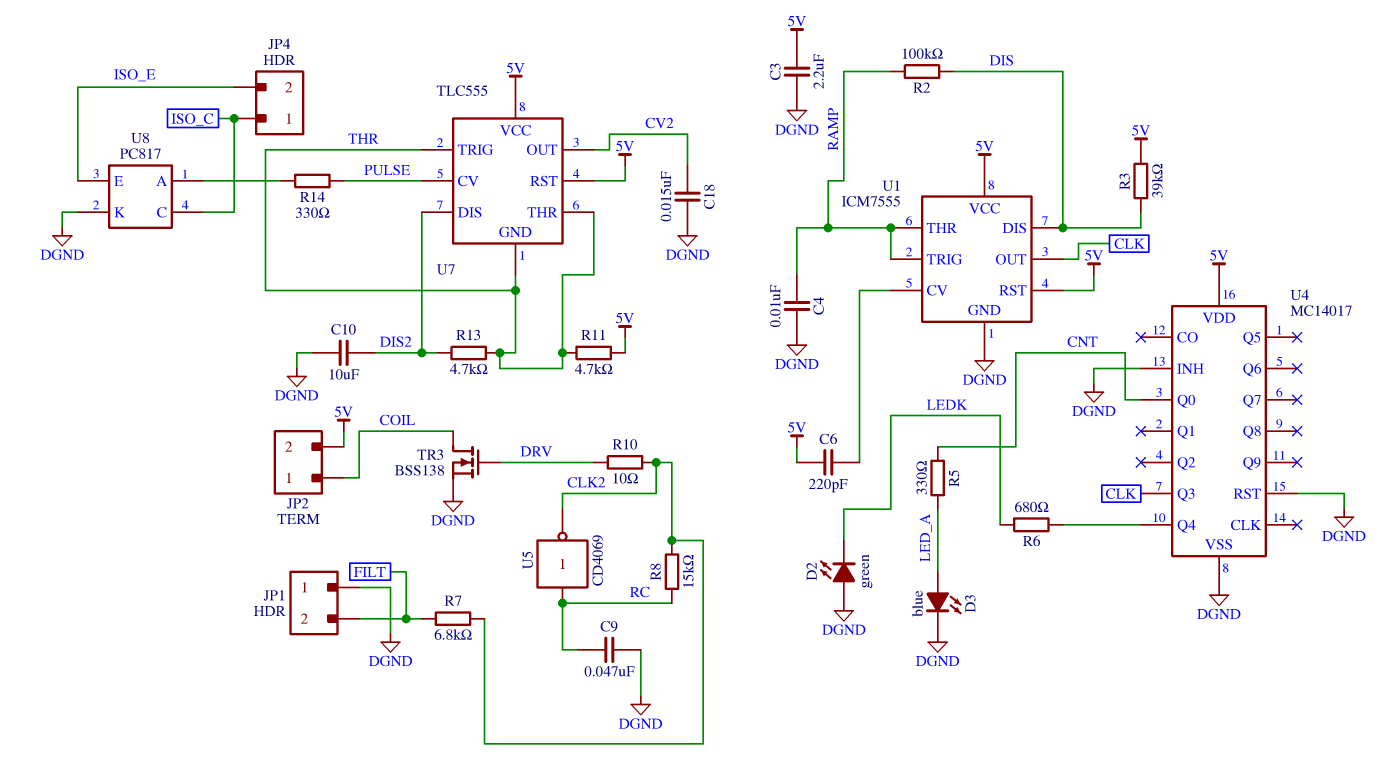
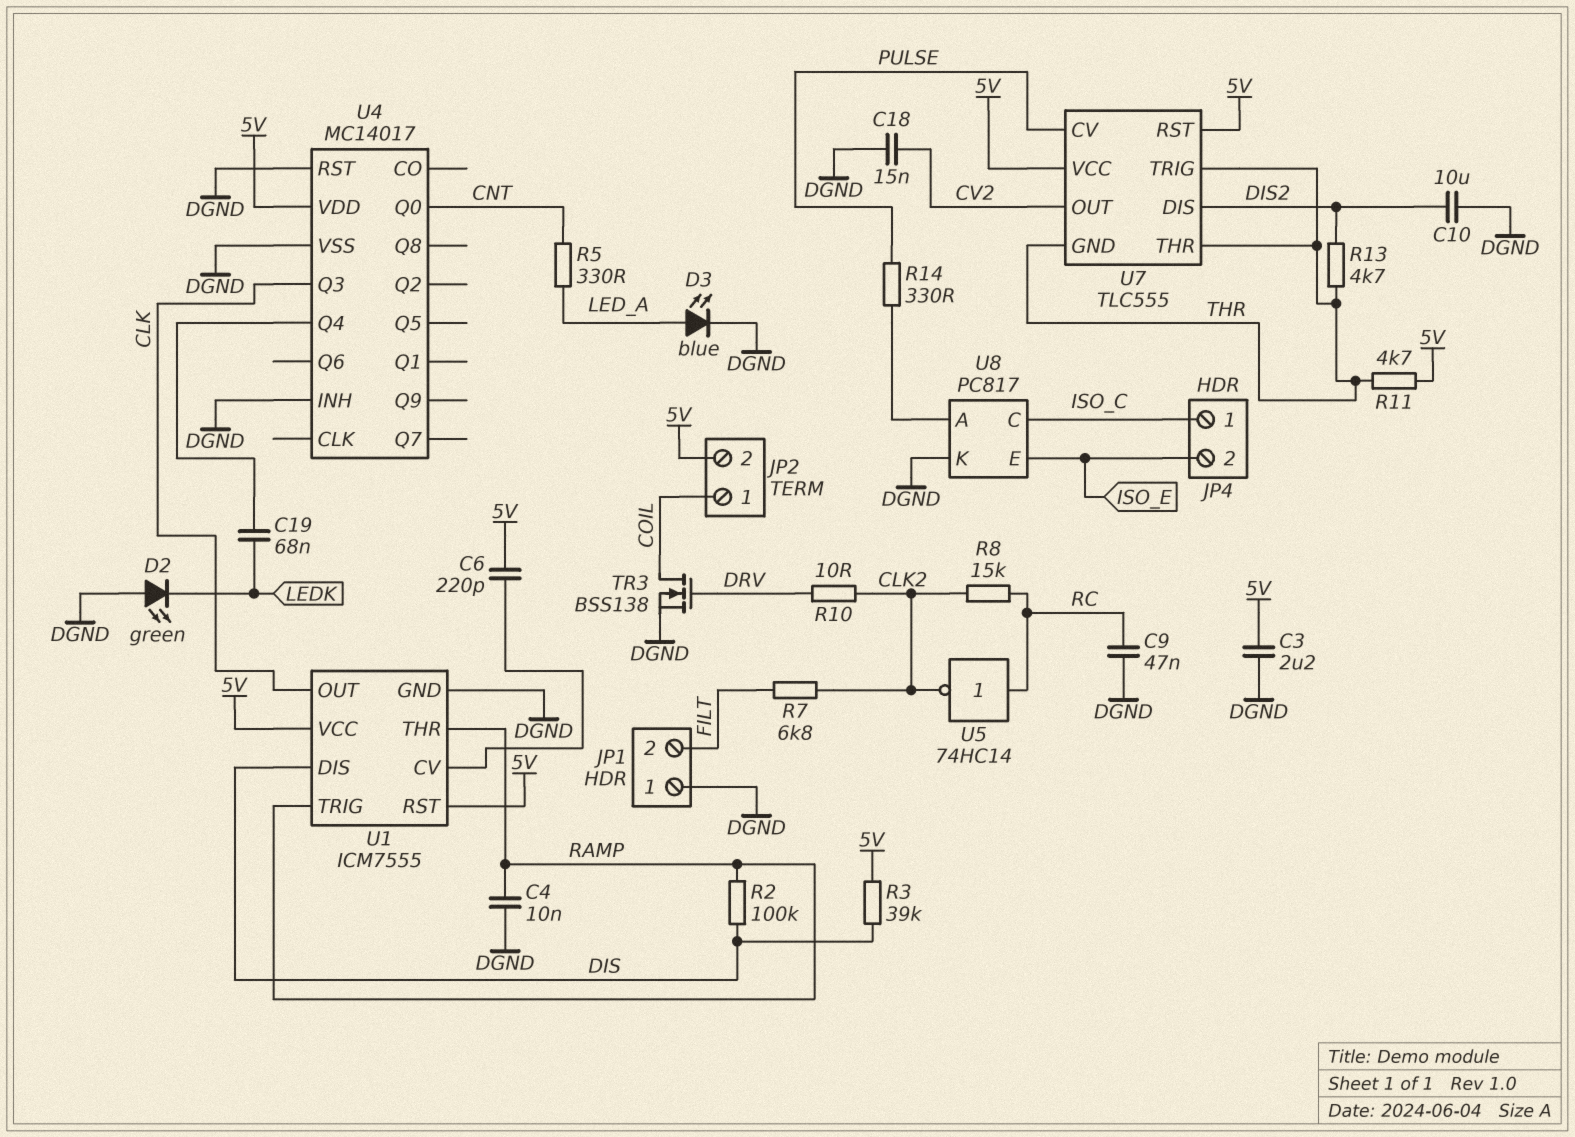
C19: none -> 68nF (LEDK, U4/Q4)
R6: 680 (LEDK, U4/Q4) -> none
U5: NOT CD4069 (in RC, out CLK2) -> NOT 74HC14 (in RC, out CLK2)

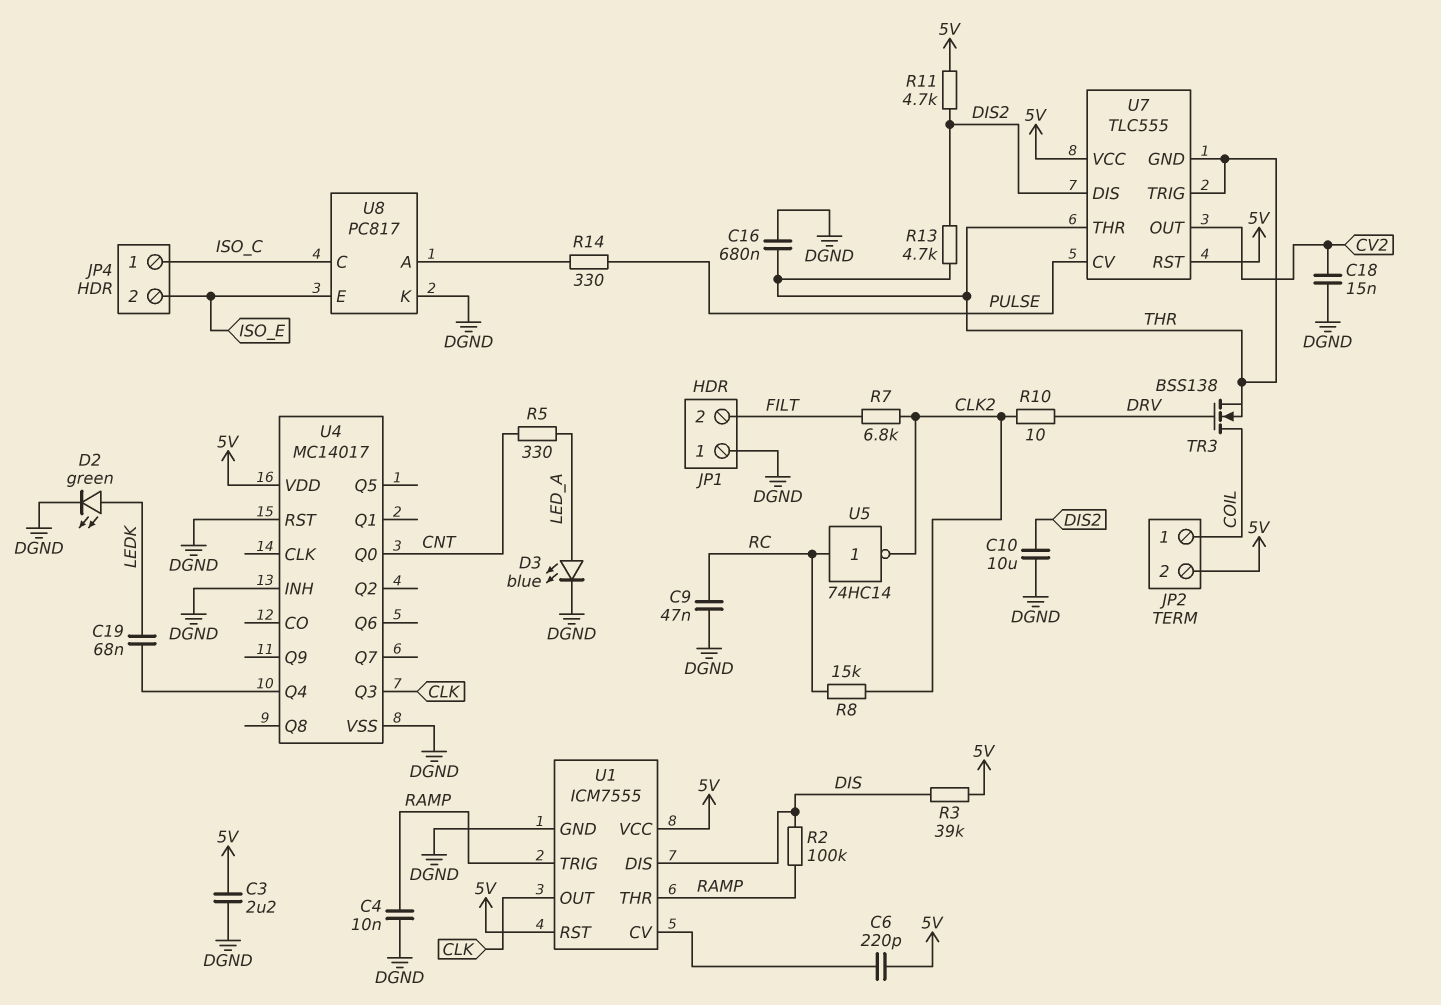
C16: none -> 680nF (DGND, THR)
D2: LED green (A DGND, K LEDK) -> LED green (A LEDK, K DGND)
R11: 4.7k (5V, THR) -> 4.7k (5V, DIS2)
TR3: NMOS BSS138 (G DRV, D COIL, S DGND) -> NMOS BSS138 (G DRV, D COIL, S THR)

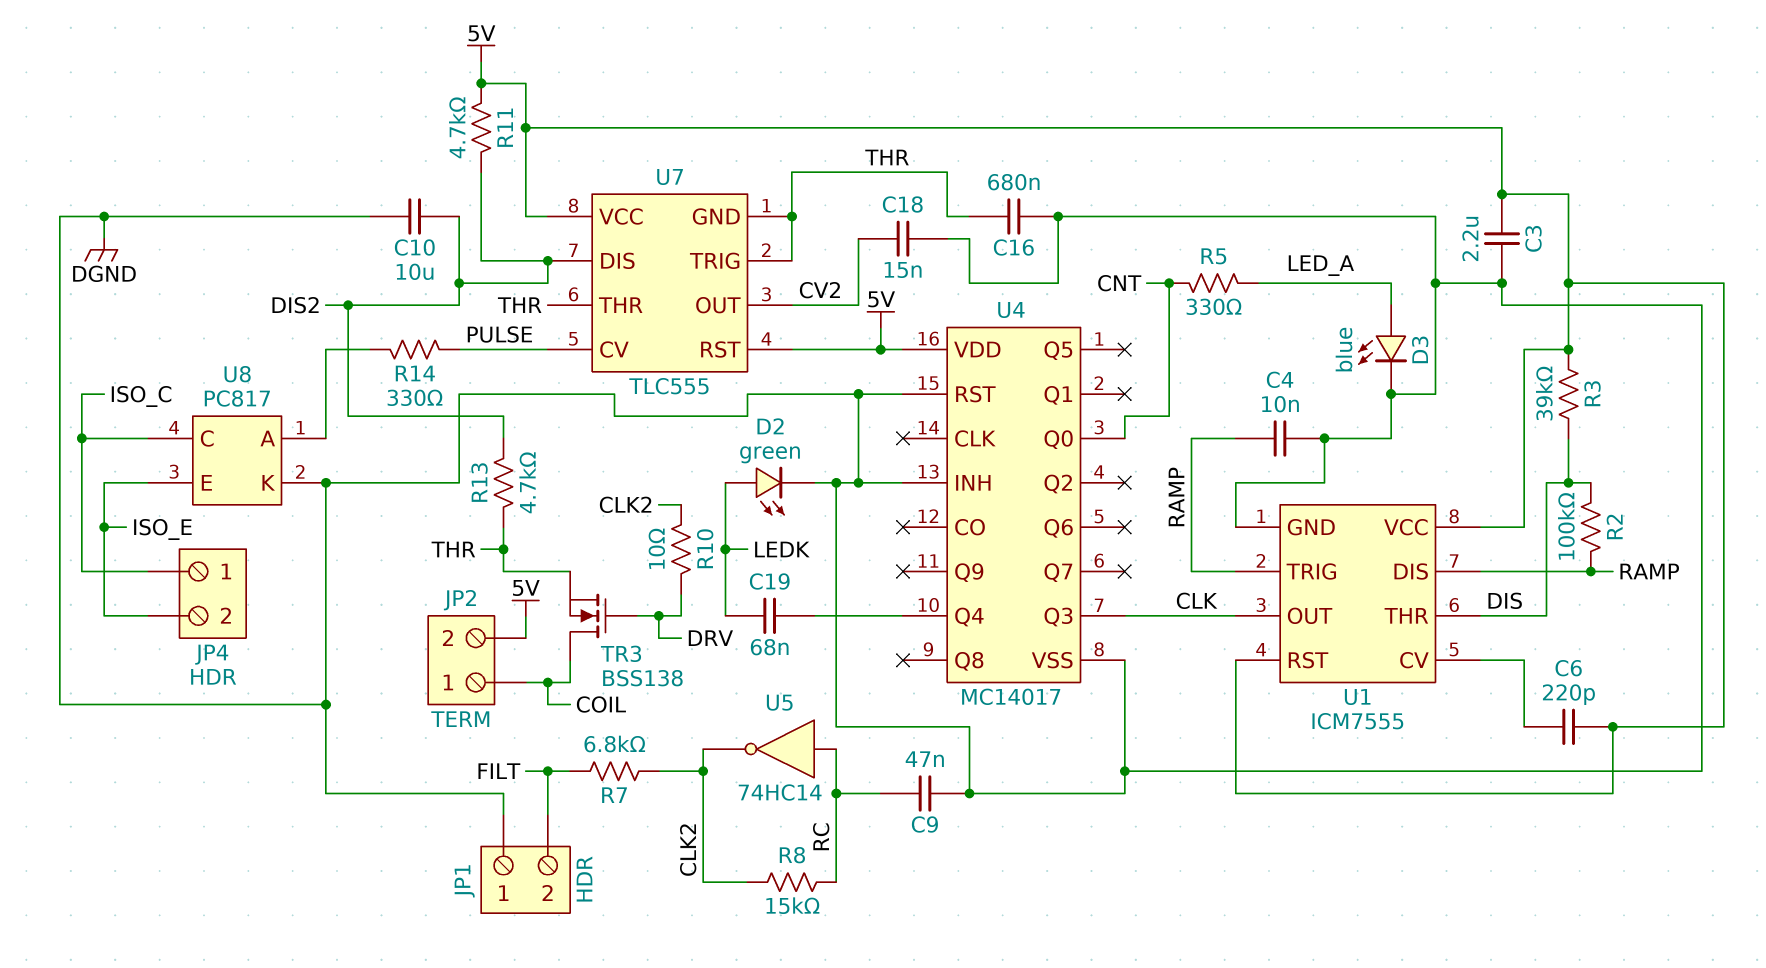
U1 pin DIS: DIS -> RAMP
U1 pin THR: RAMP -> DIS

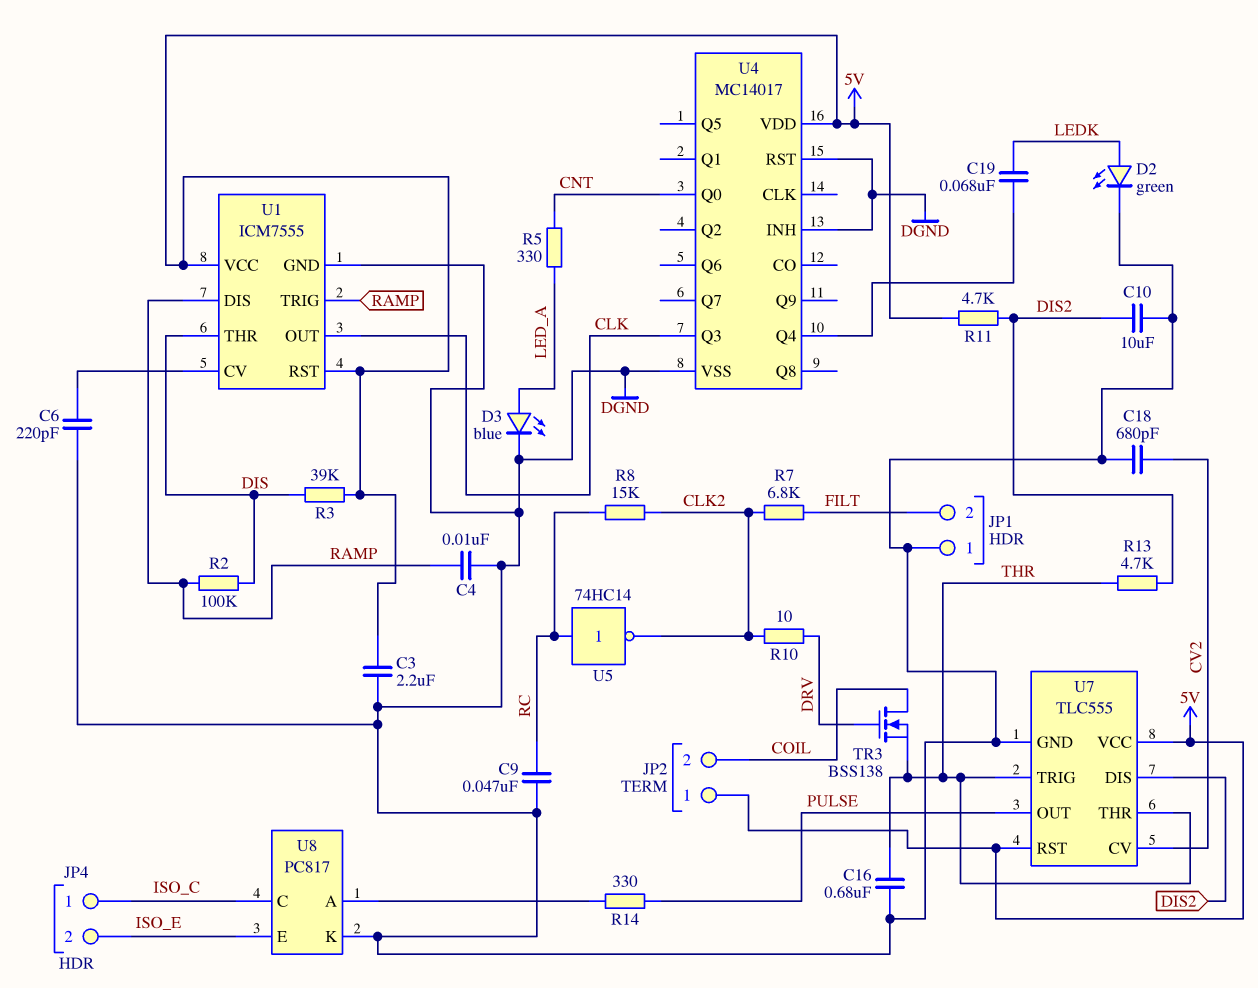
C6: 220pF (5V, U1/CV) -> 220pF (DGND, U1/CV)
C18: 15nF (CV2, DGND) -> 680pF (CV2, DGND)
JP2 pin 1: COIL -> 5V
JP2 pin 2: 5V -> COIL
U7 pin CV: PULSE -> CV2
U7 pin GND: THR -> DGND
U7 pin OUT: CV2 -> PULSE

